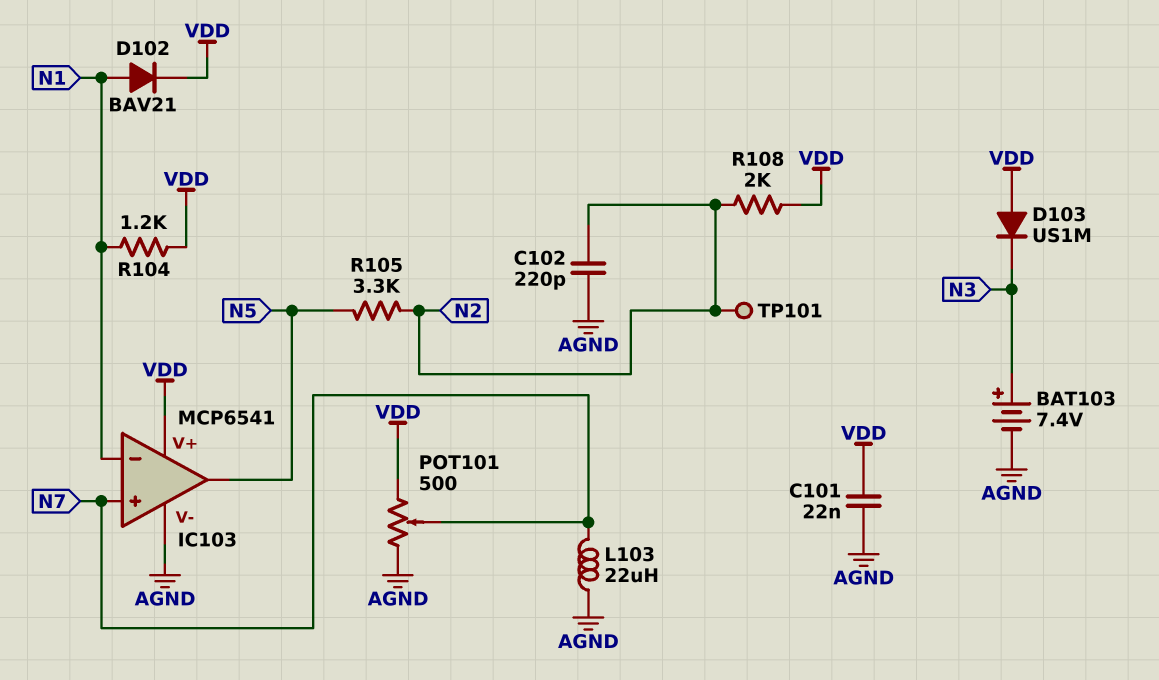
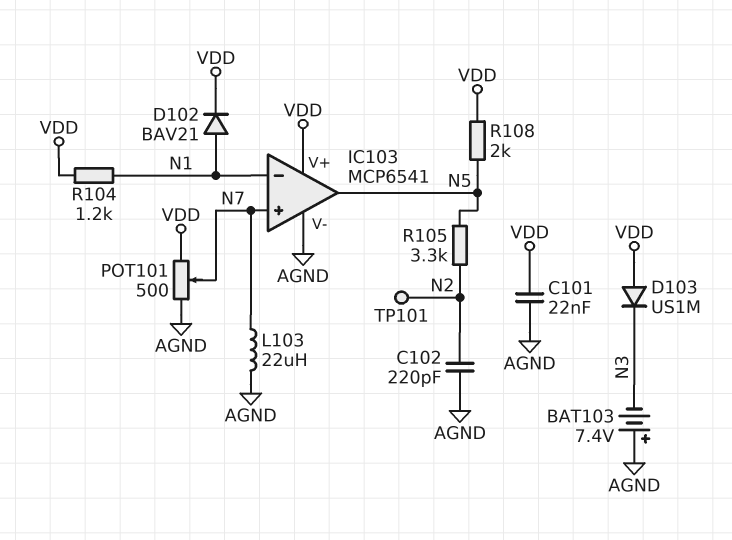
BAT103: 7.4V (plus N3, minus AGND) -> 7.4V (plus AGND, minus N3)
R108: 2k (N2, VDD) -> 2k (N5, VDD)

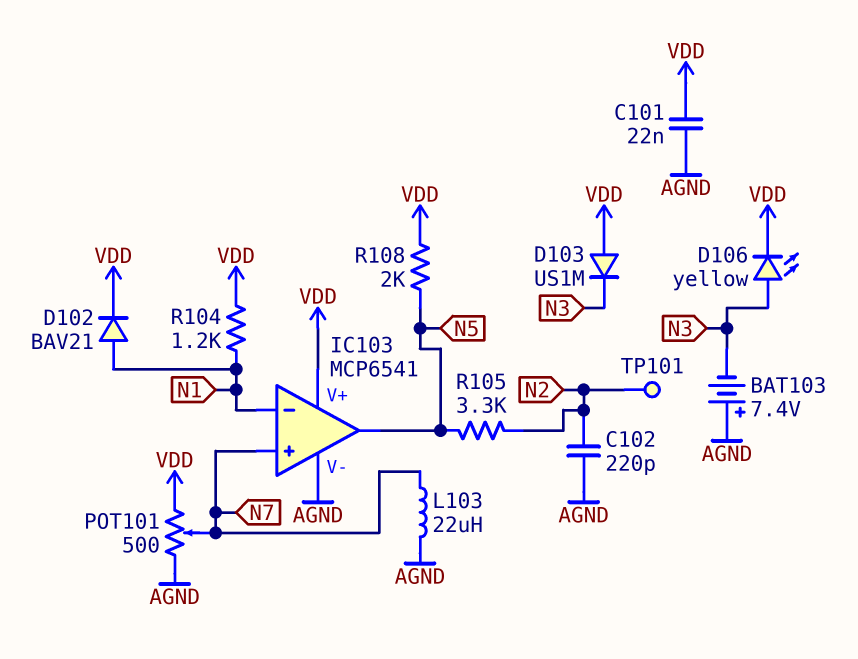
D106: none -> LED yellow (A N3, K VDD)

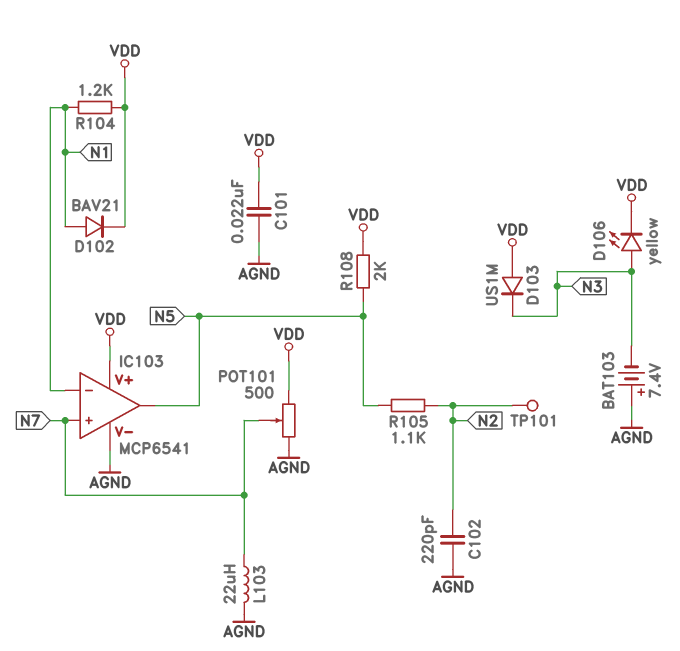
R105: 3.3k (N2, N5) -> 1.1k (N2, N5)

